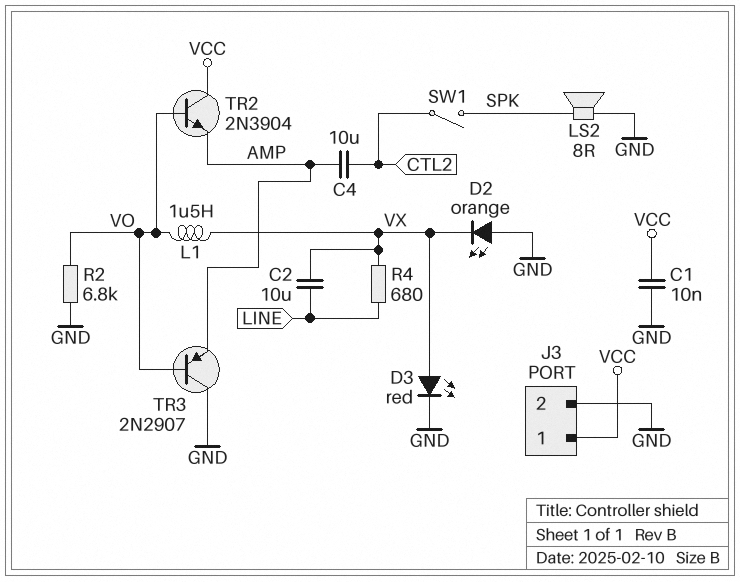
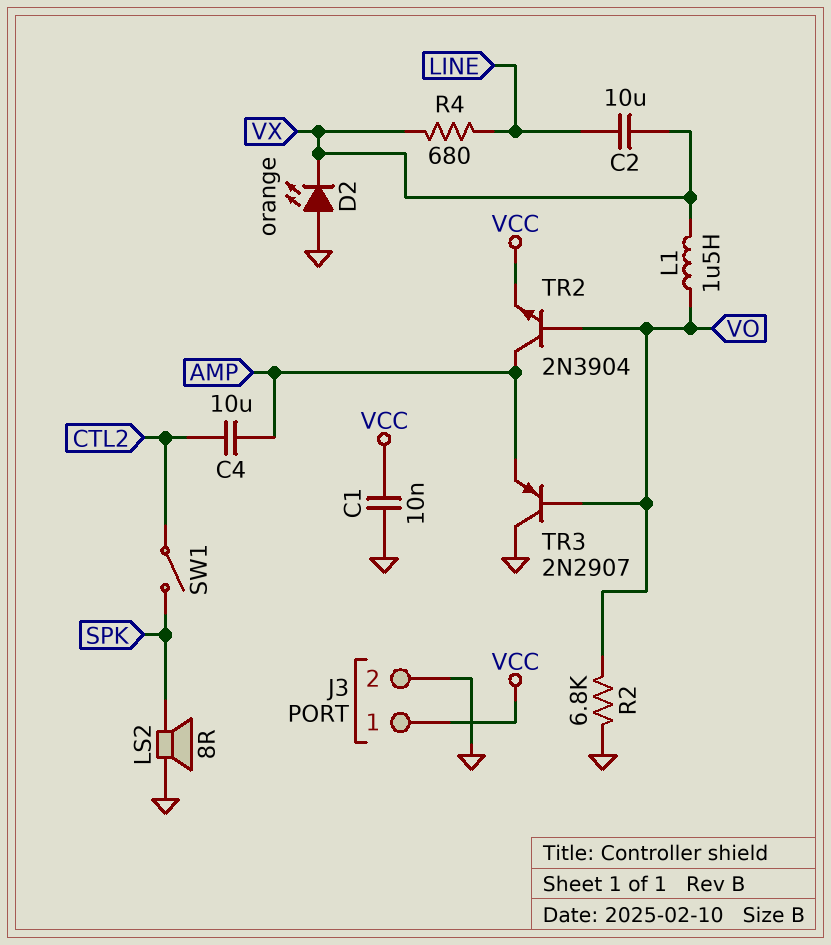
D3: LED red (A VX, K GND) -> none
TR2: NPN 2N3904 (B VO, C VCC, E AMP) -> NPN 2N3904 (B VO, C AMP, E VCC)

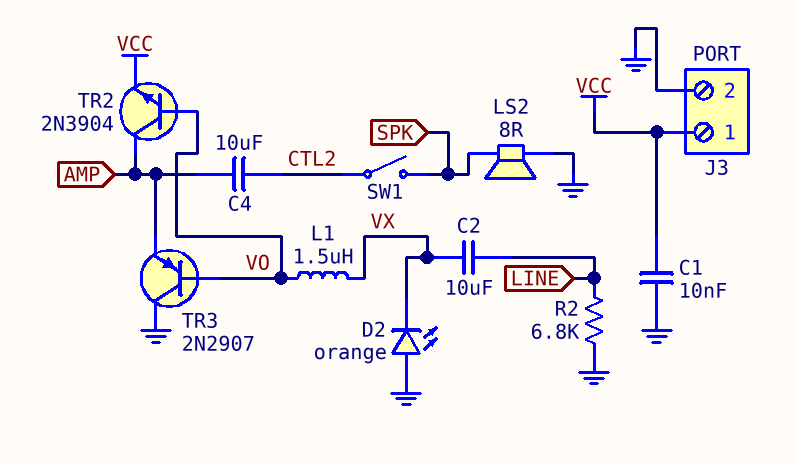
R2: 6.8k (GND, VO) -> 6.8k (GND, LINE)
R4: 680 (LINE, VX) -> none

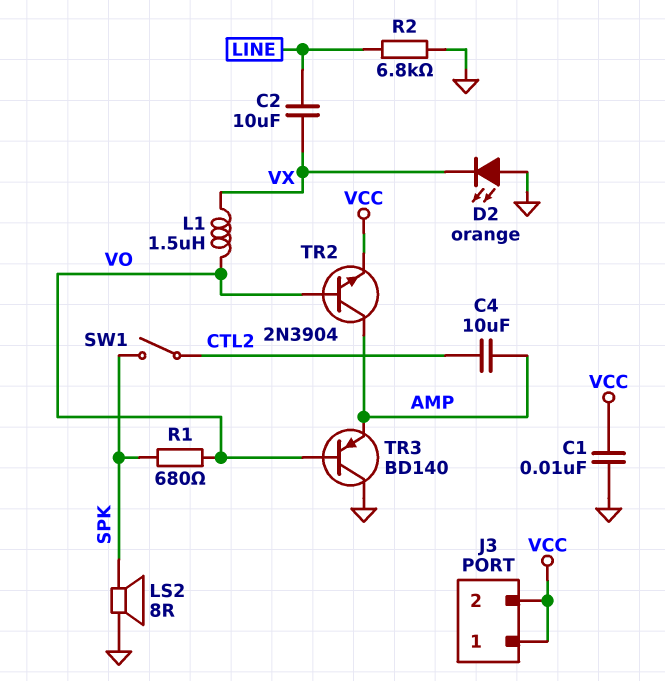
J3 pin 2: GND -> VCC
R1: none -> 680 (SPK, VO)
TR3: PNP 2N2907 (B VO, C GND, E AMP) -> PNP BD140 (B VO, C GND, E AMP)

